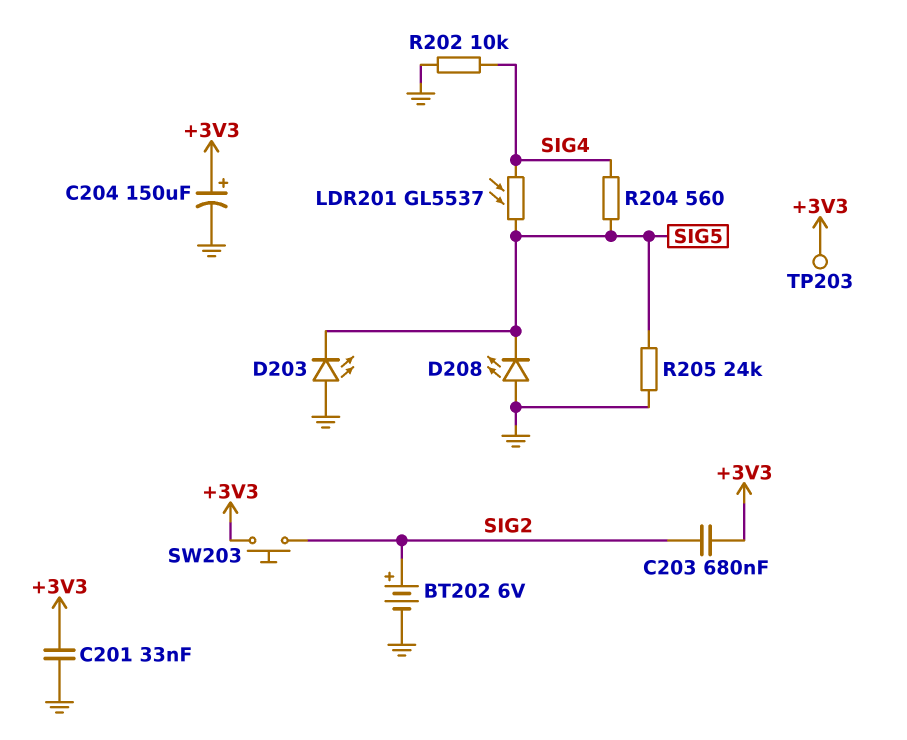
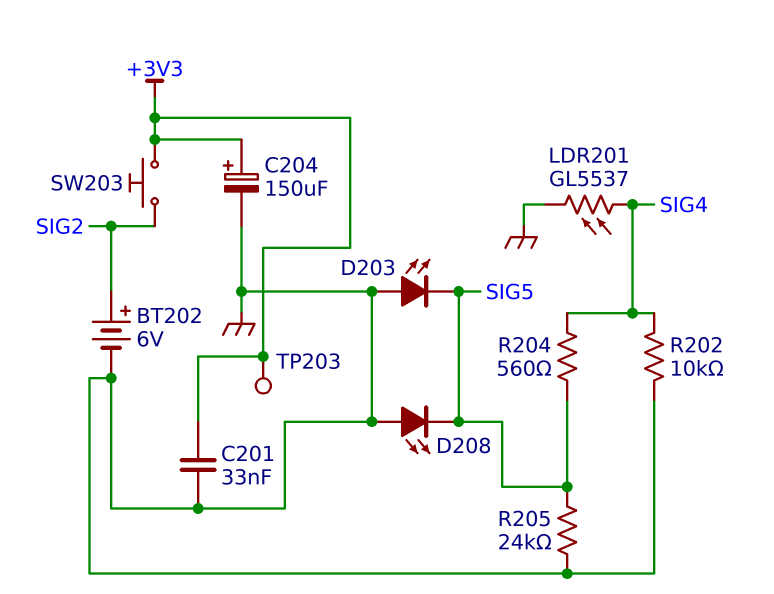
C203: 680nF (+3V3, SIG2) -> none
LDR201: GL5537 (SIG4, SIG5) -> GL5537 (GND, SIG4)

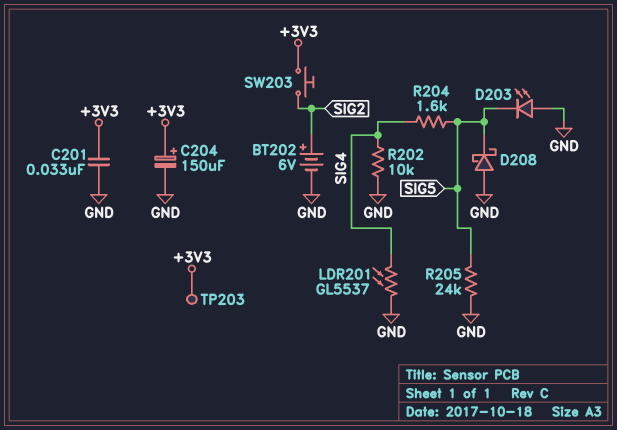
D208: LED (A GND, K SIG5) -> schottky (A GND, K SIG5)
R204: 560 (SIG4, SIG5) -> 1.6k (SIG4, SIG5)

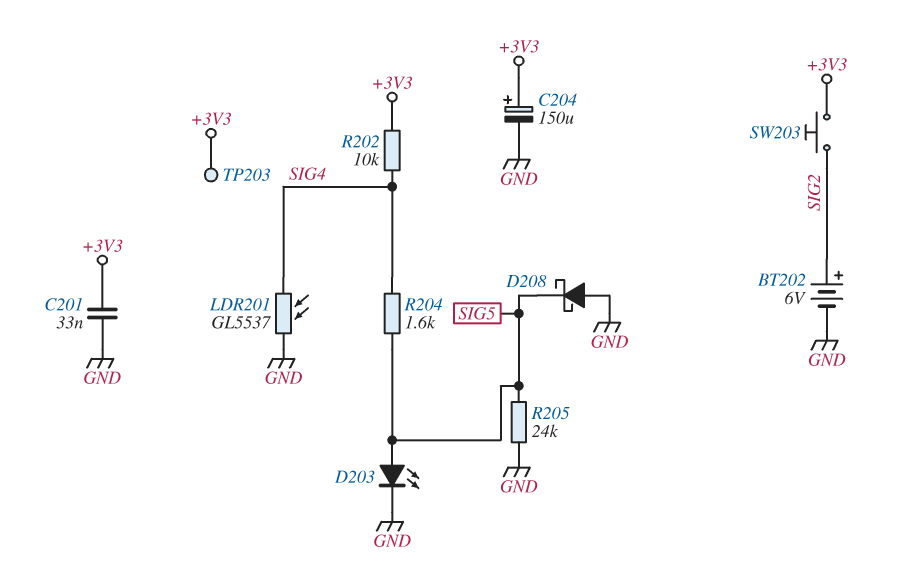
D203: LED (A GND, K SIG5) -> LED (A SIG5, K GND)
R202: 10k (GND, SIG4) -> 10k (+3V3, SIG4)

